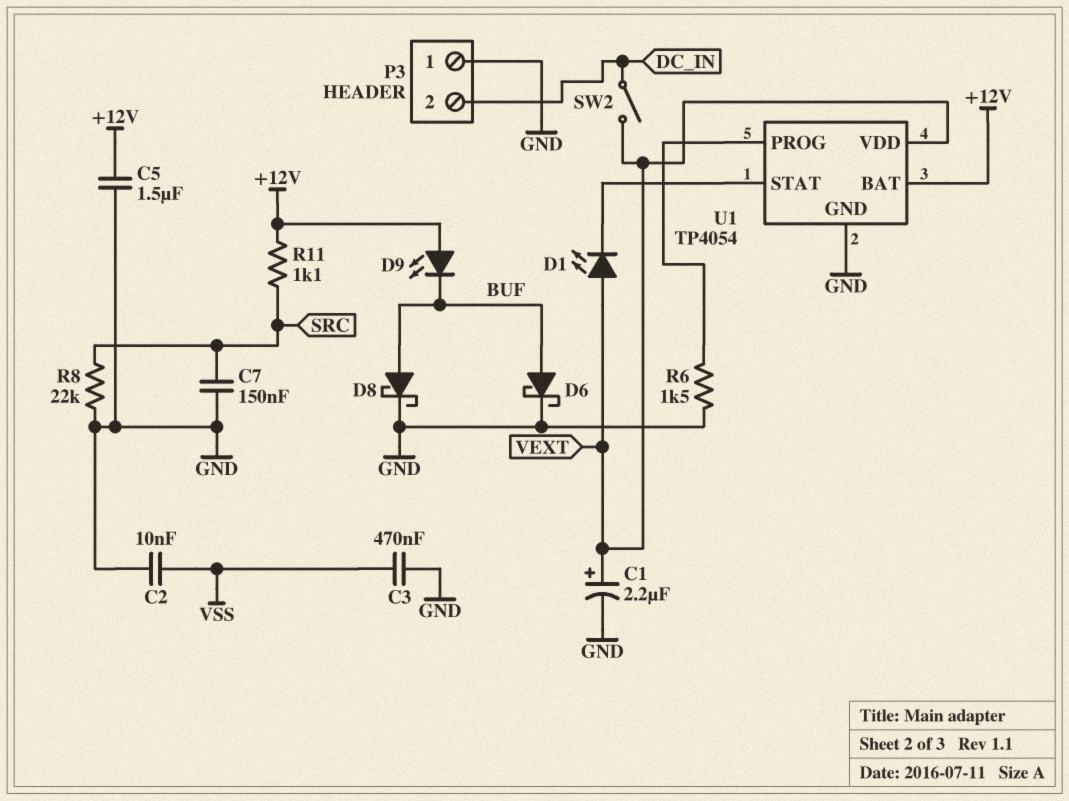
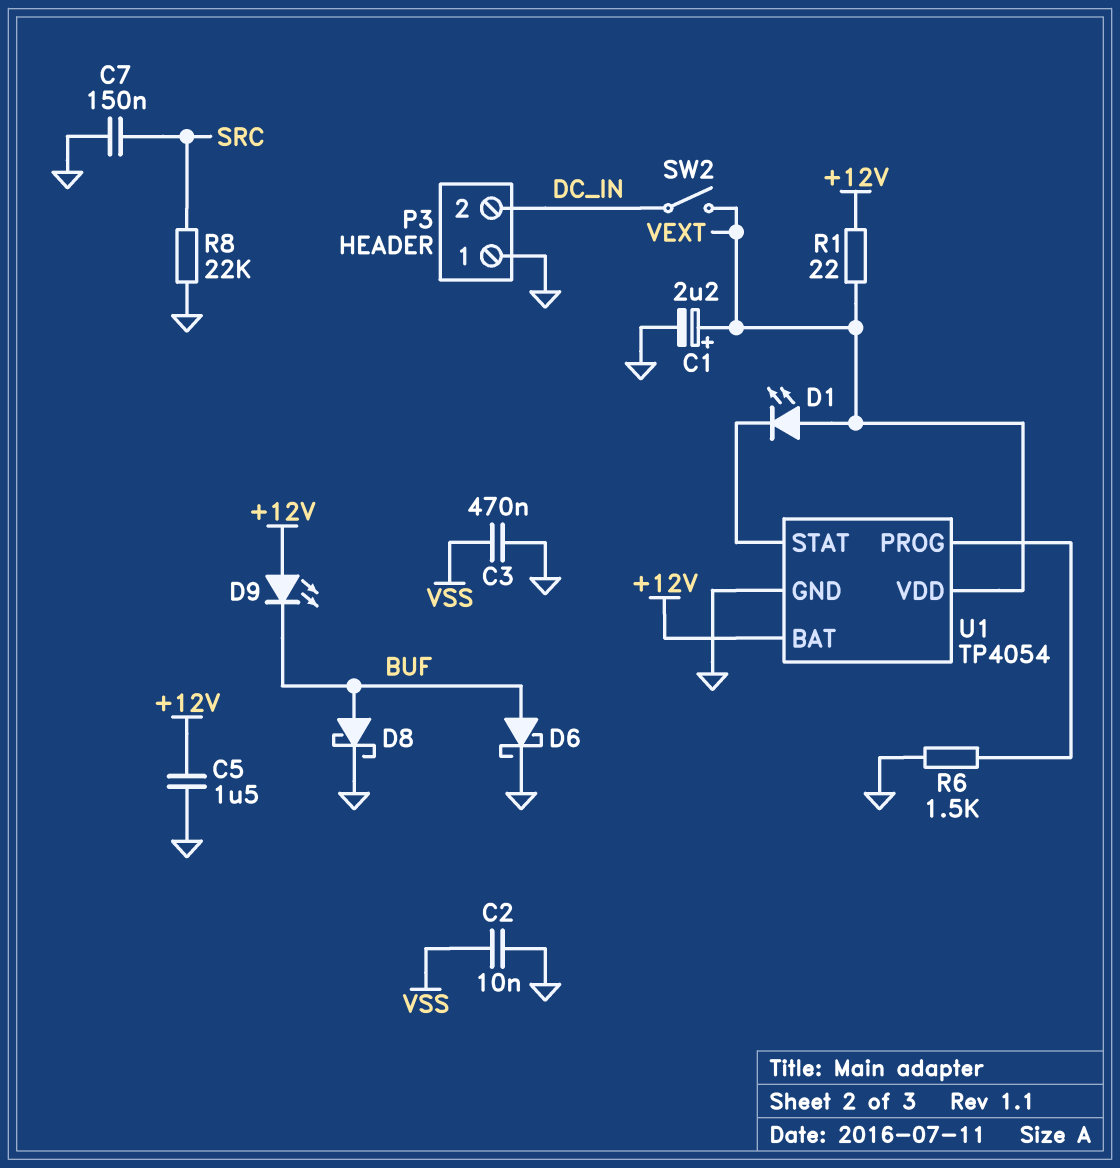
R1: none -> 22 (+12V, VEXT)
R11: 1.1k (+12V, SRC) -> none

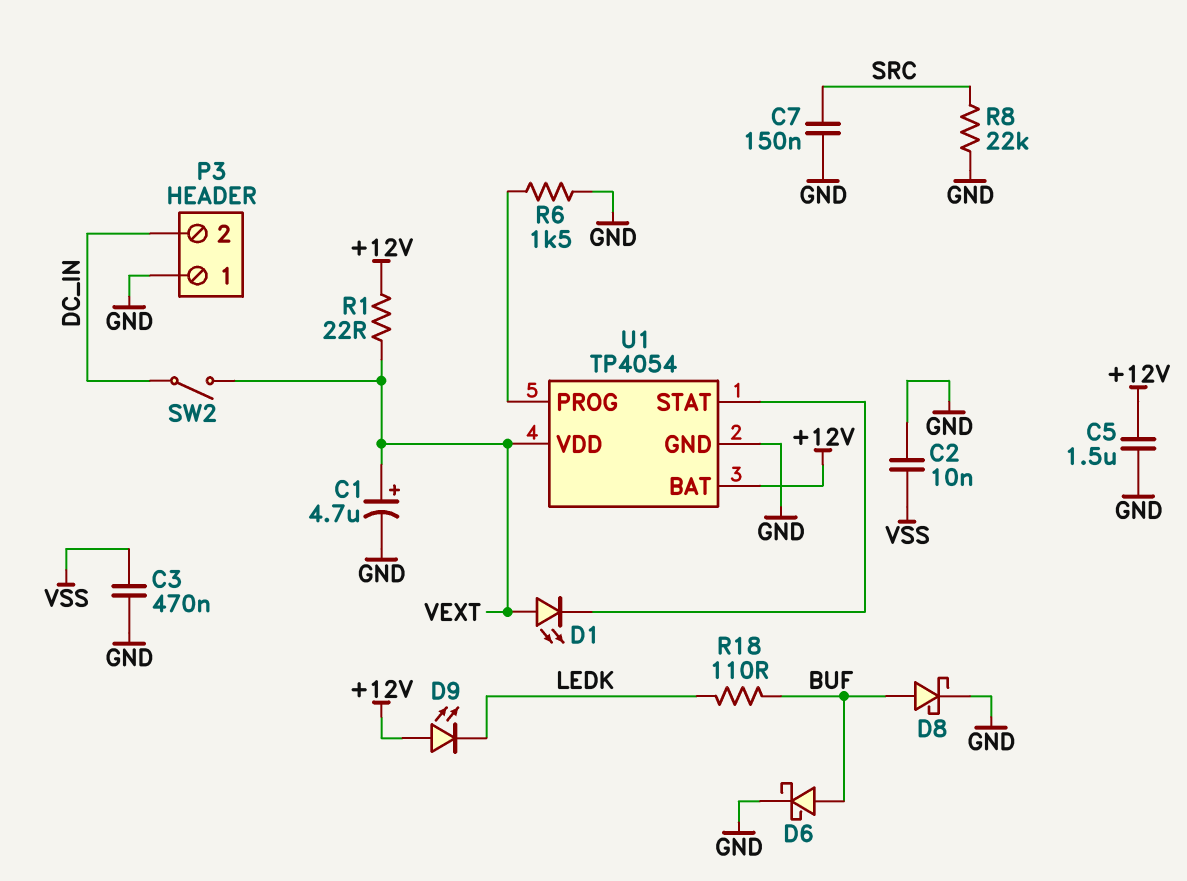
C1: 2.2uF (plus VEXT, minus GND) -> 4.7uF (plus VEXT, minus GND)
D9: LED (A +12V, K BUF) -> LED (A +12V, K LEDK)
R18: none -> 110 (BUF, LEDK)

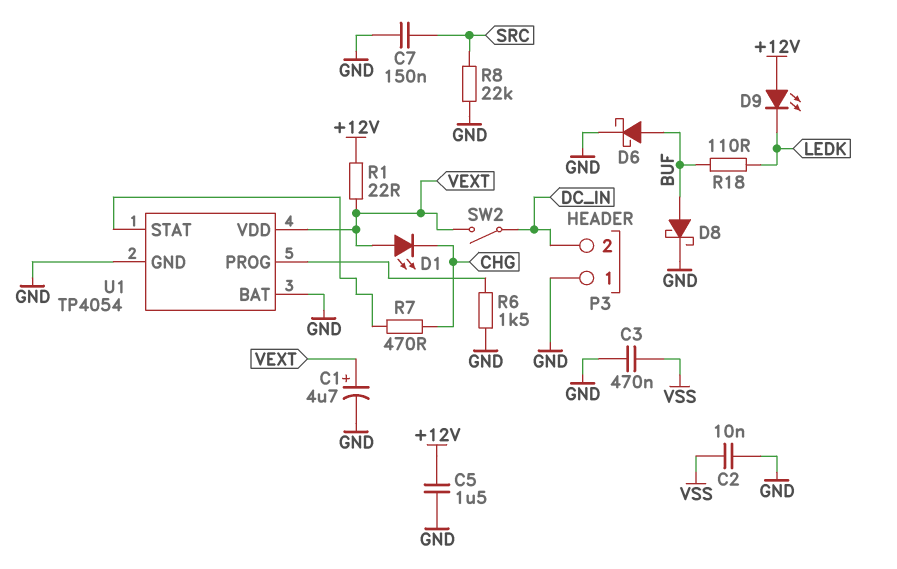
D1: LED (A VEXT, K U1/STAT) -> LED (A VEXT, K CHG)
R7: none -> 470 (CHG, U1/STAT)
U1 pin BAT: +12V -> GND

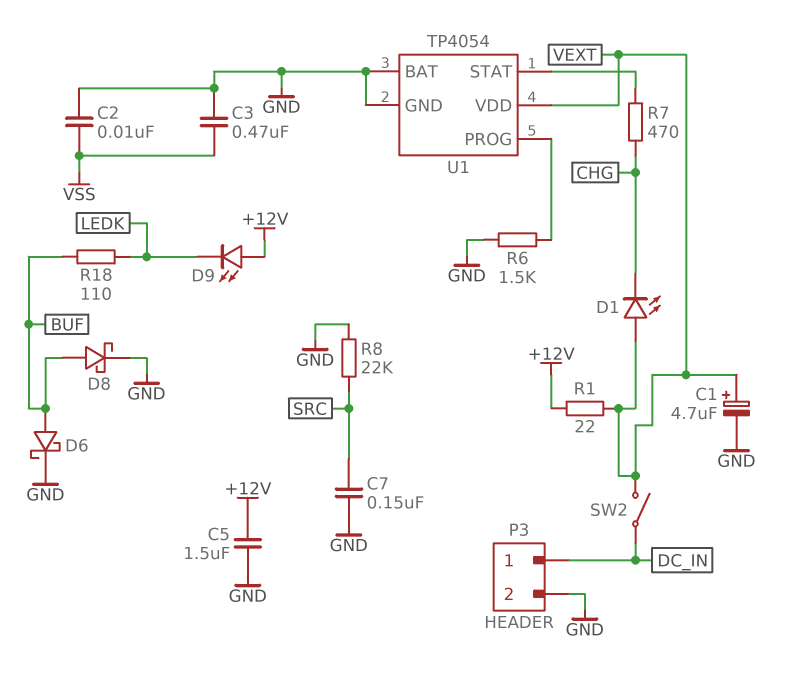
P3 pin 1: GND -> DC_IN
P3 pin 2: DC_IN -> GND

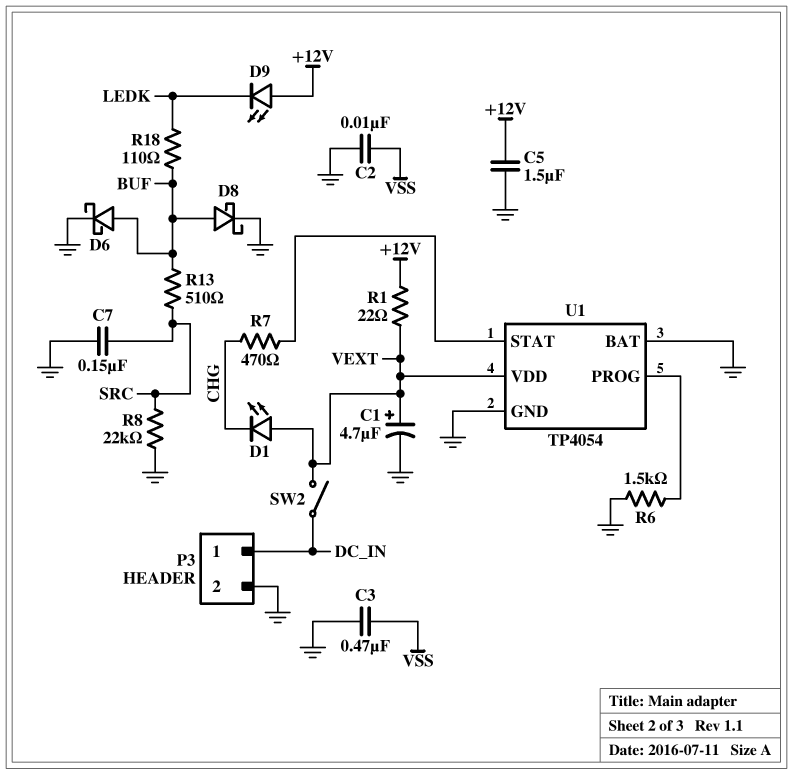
R13: none -> 510 (BUF, SRC)

